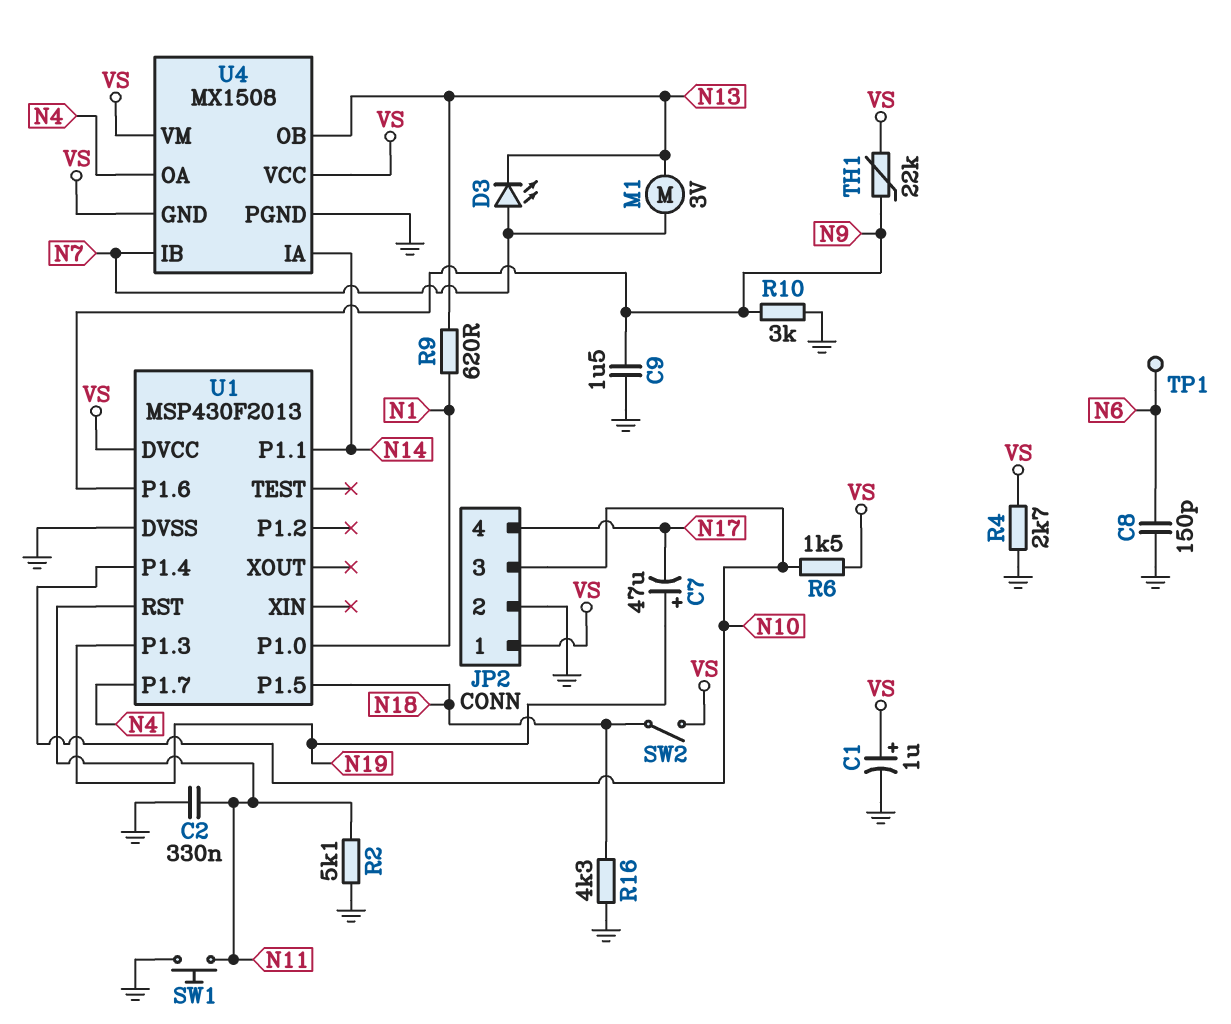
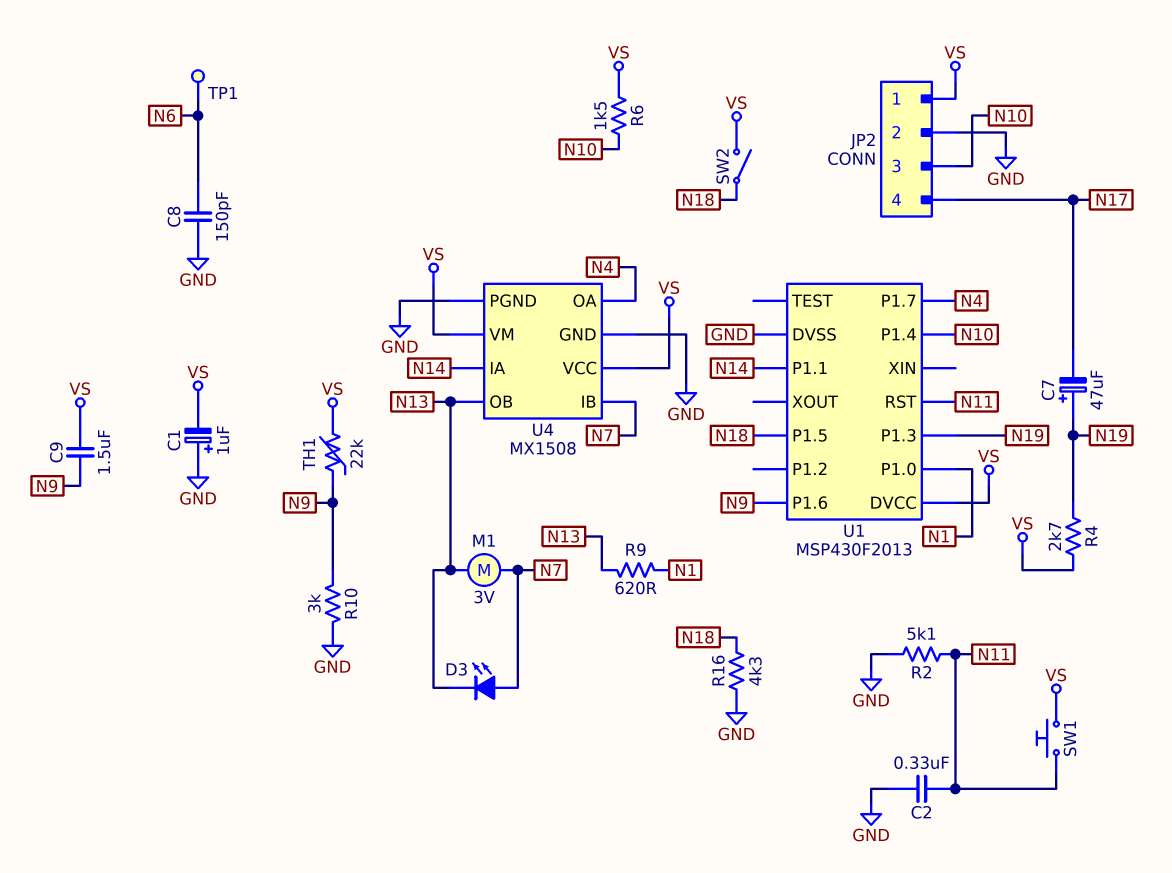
C1: 1uF (plus VS, minus GND) -> 1uF (plus GND, minus VS)
C9: 1.5uF (GND, N9) -> 1.5uF (N9, VS)
R4: 2.7k (GND, VS) -> 2.7k (N19, VS)
SW1: button (GND, N11) -> button (N11, VS)
U4 pin GND: VS -> GND

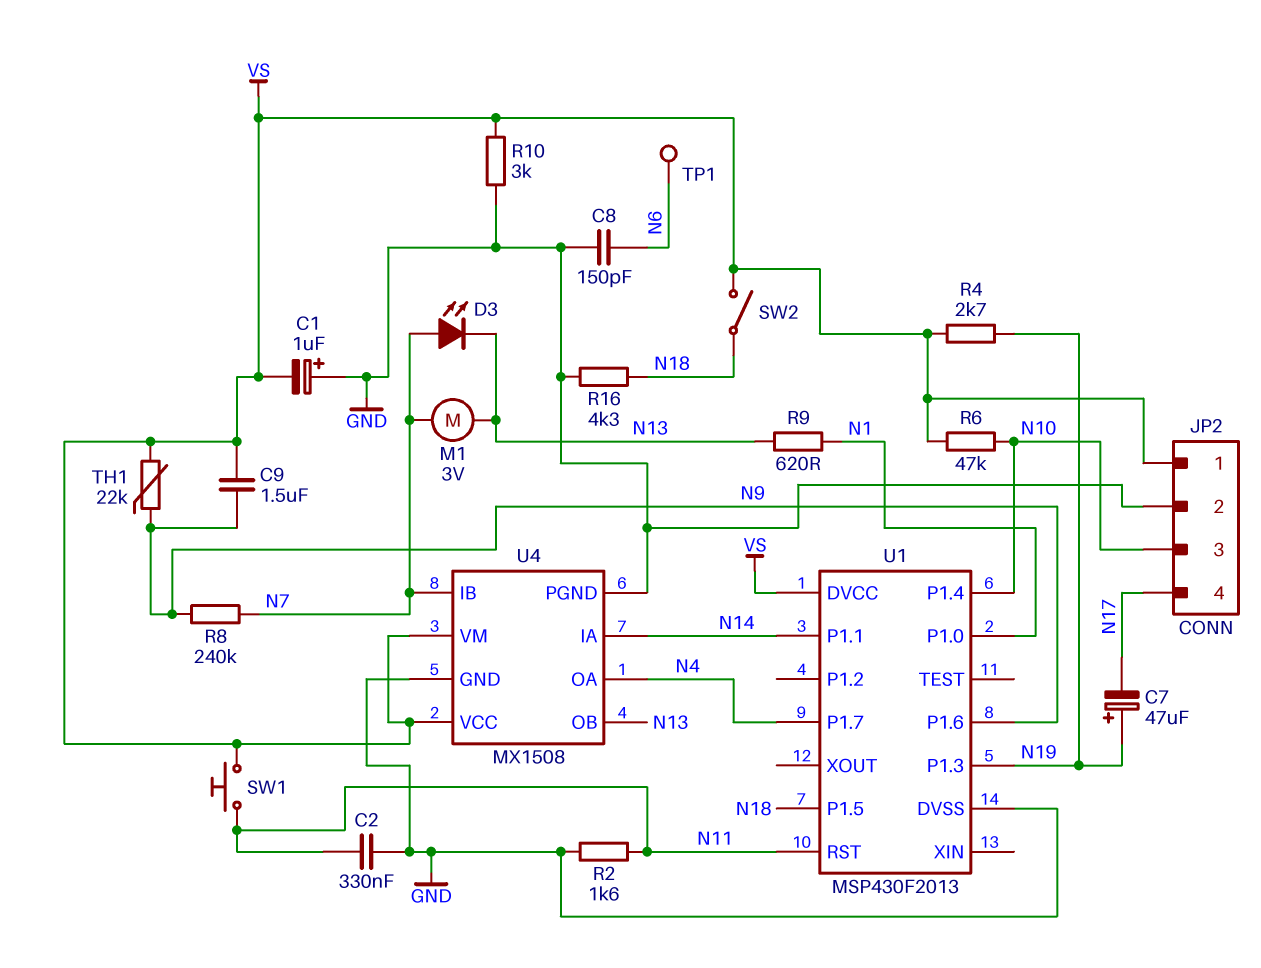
R2: 5.1k (GND, N11) -> 1.6k (GND, N11)
R6: 1.5k (N10, VS) -> 47k (N10, VS)
R8: none -> 240k (N7, N9)
R10: 3k (GND, N9) -> 3k (GND, VS)

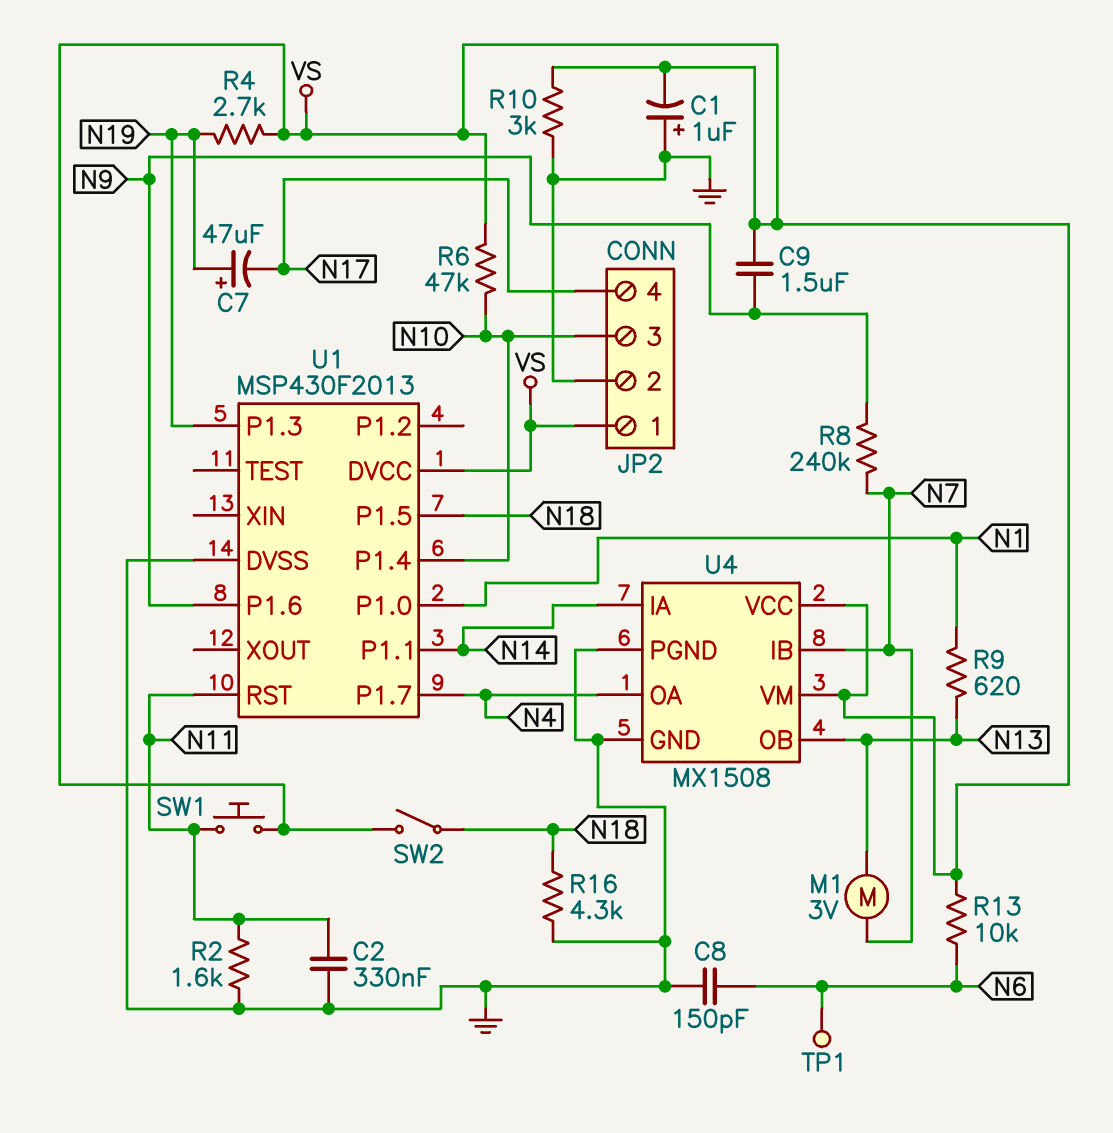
D3: LED (A N7, K N13) -> none
R13: none -> 10k (N6, VS)
TH1: 22k (N9, VS) -> none

